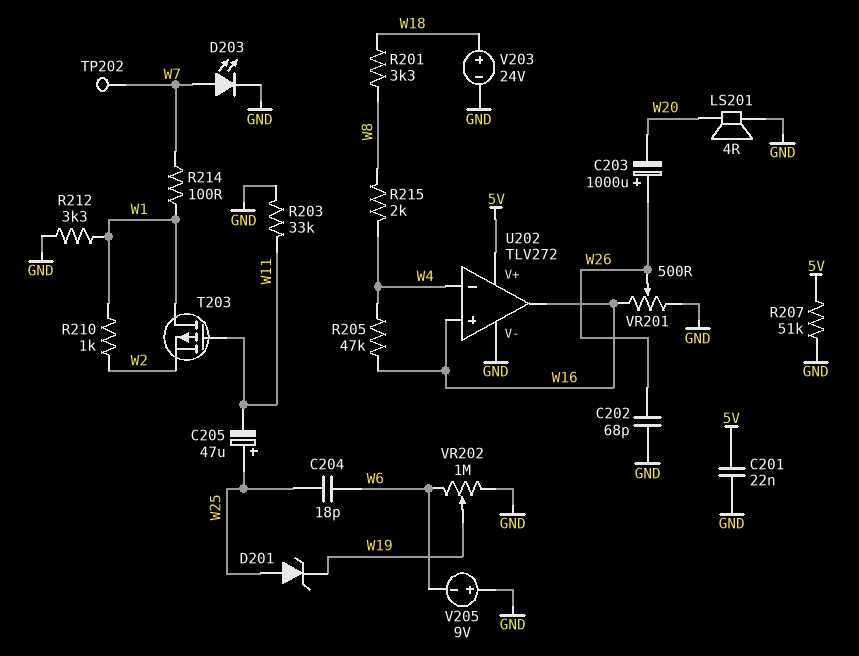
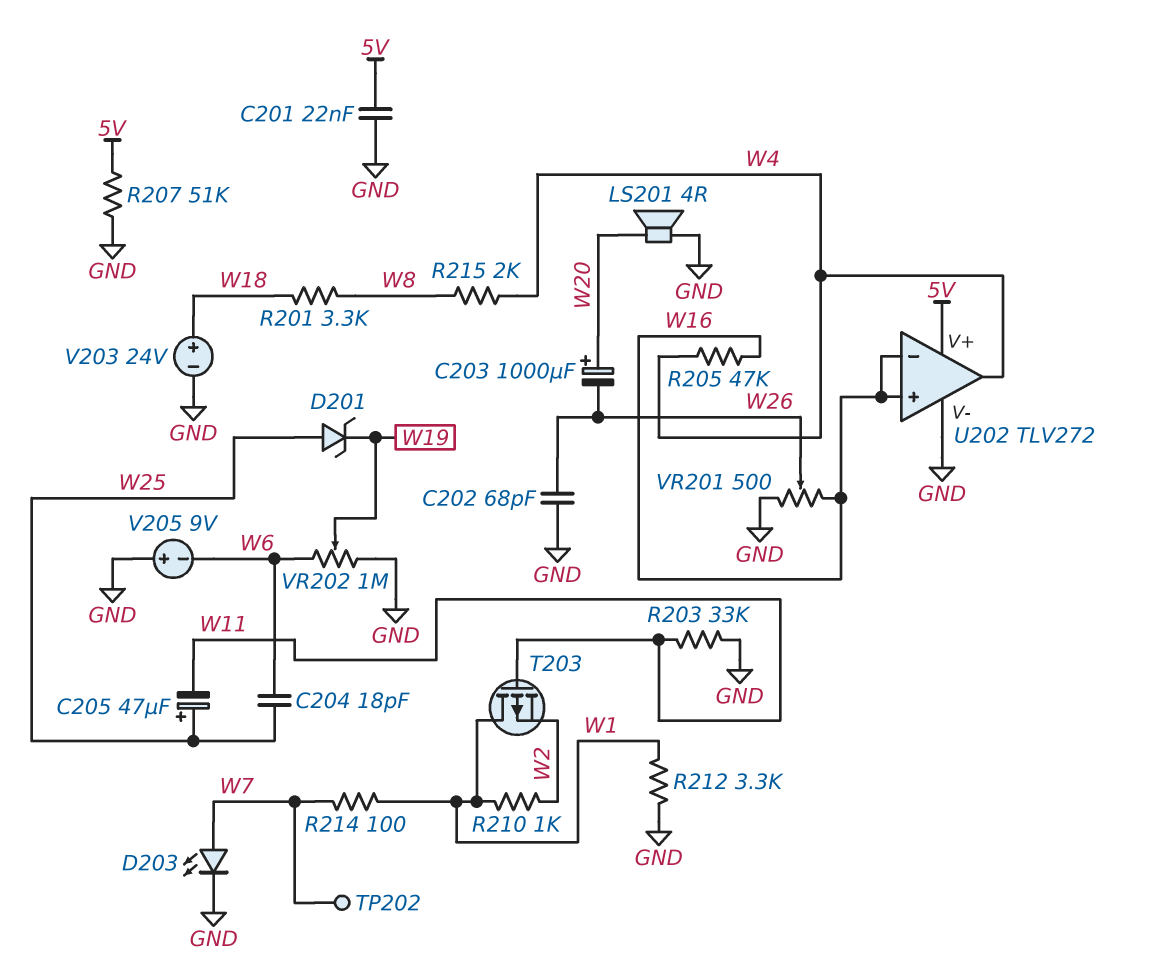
C203: 1000uF (plus W26, minus W20) -> 1000uF (plus W20, minus W26)
U202 pin in-: W4 -> W16
U202 pin out: W16 -> W4

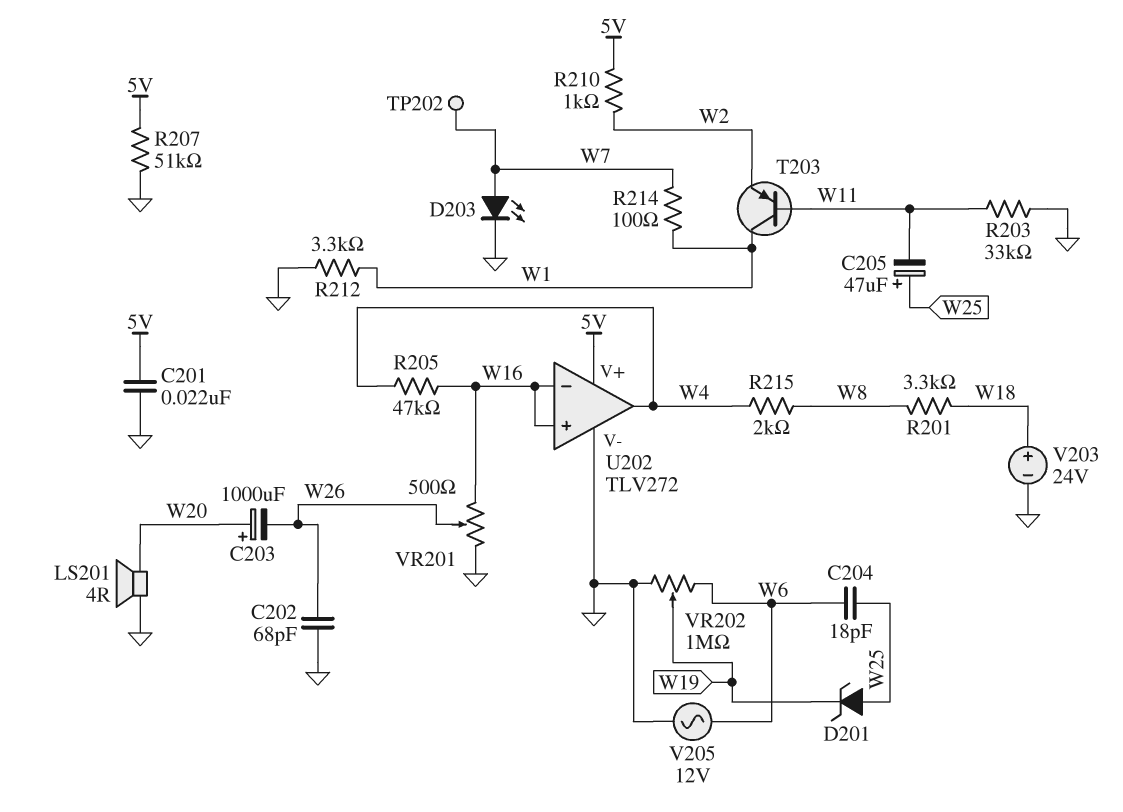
R210: 1k (W1, W2) -> 1k (5V, W2)
T203: PMOS (G W11, D W1, S W2) -> PNP (B W11, C W1, E W2)
V205: 9V (plus GND, minus W6) -> AC 12V (GND, W6)

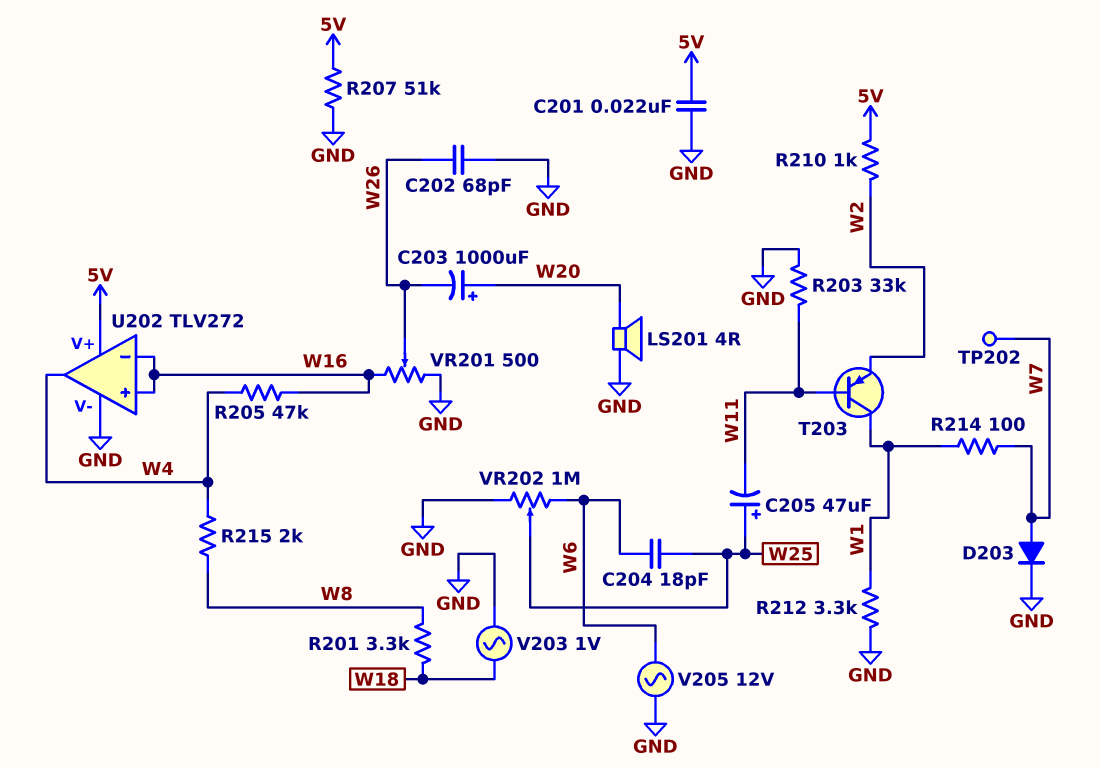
D201: zener (A W25, K W19) -> none
D203: LED (A W7, K GND) -> diode (A W7, K GND)
V203: 24V (plus W18, minus GND) -> AC 1V (GND, W18)
VR202: 1M (GND, W6, wiper W19) -> 1M (GND, W6, wiper W25)

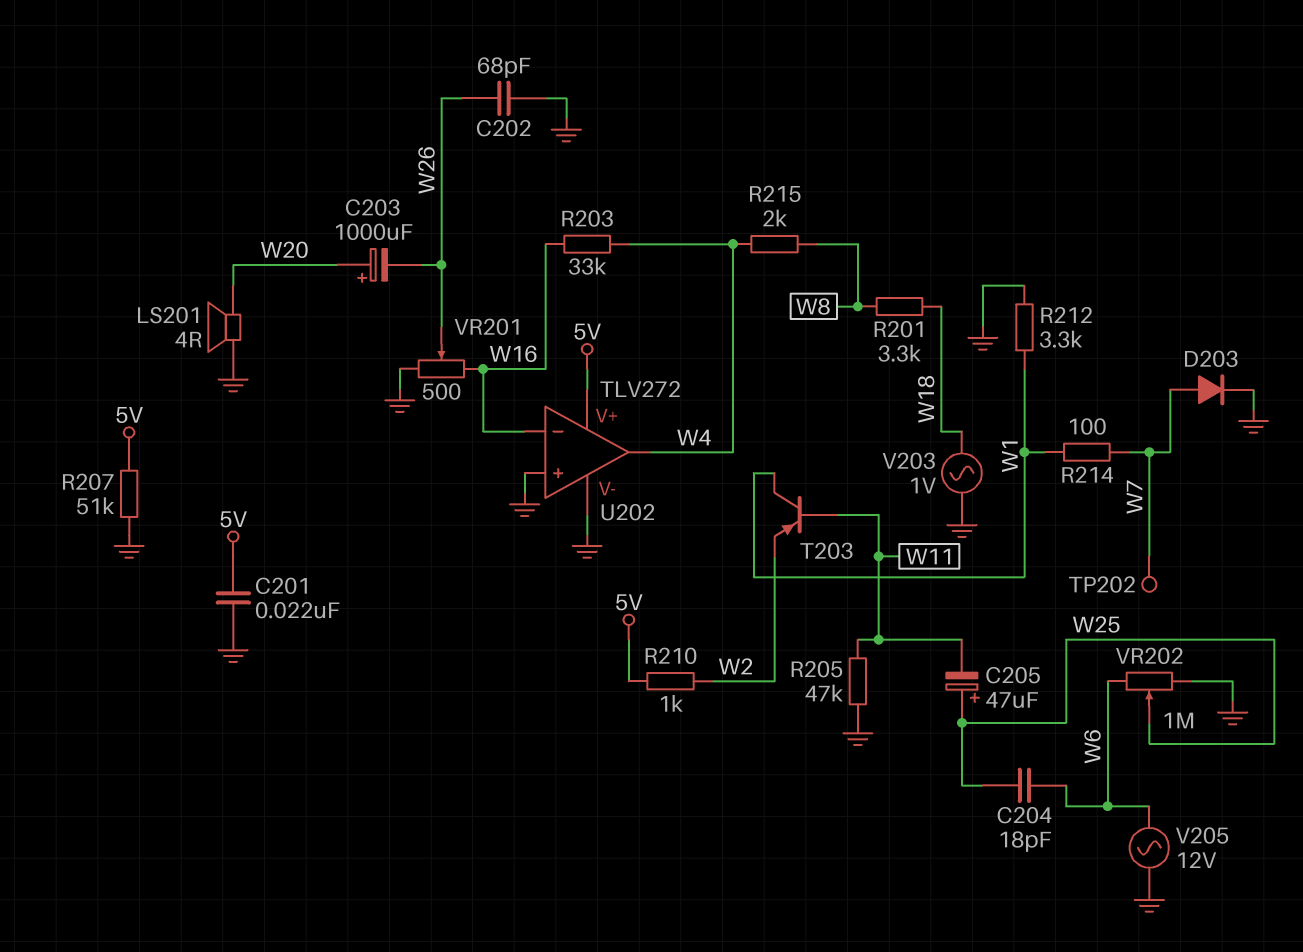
R203: 33k (GND, W11) -> 33k (W4, W16)
R205: 47k (W4, W16) -> 47k (GND, W11)
U202 pin in+: W16 -> GND

